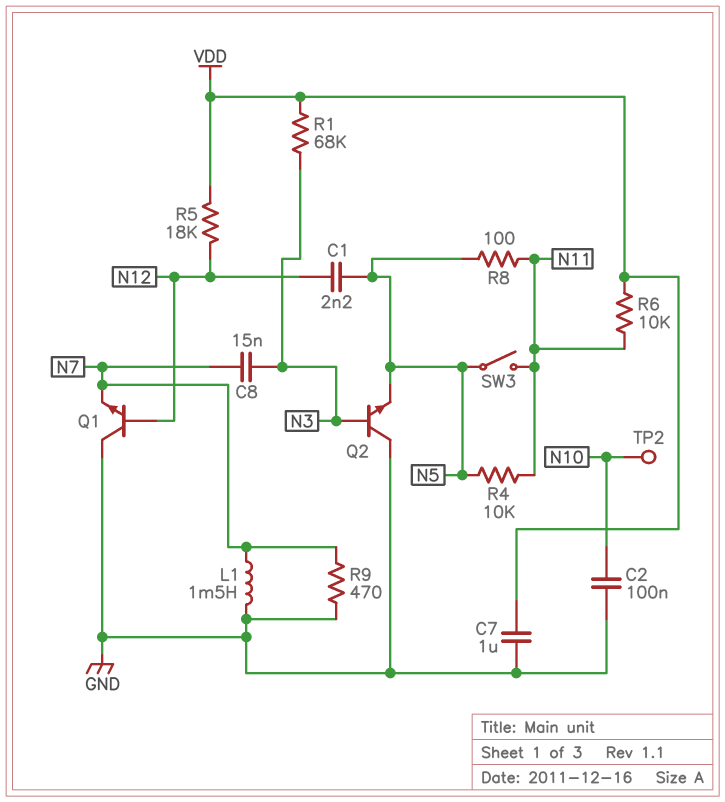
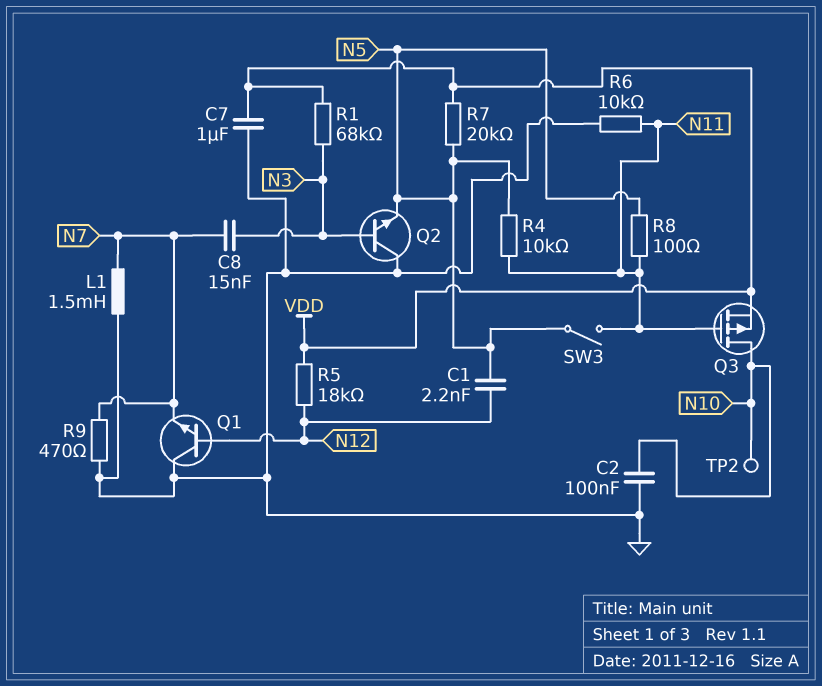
Q3: none -> PMOS (G N11, D N10, S VDD)
R6: 10k (N11, VDD) -> 10k (GND, N11)
R7: none -> 20k (N5, VDD)

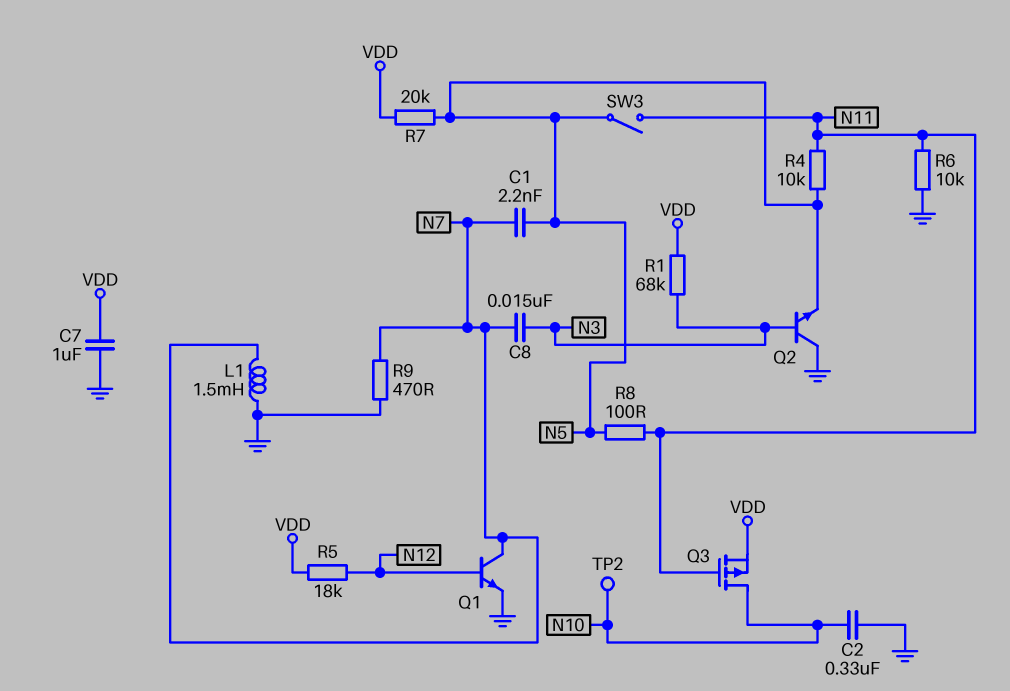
C1: 2.2nF (N5, N12) -> 2.2nF (N5, N7)
C2: 100nF (GND, N10) -> 330nF (GND, N10)
Q1: NPN (B N12, C GND, E N7) -> NPN (B N12, C N7, E GND)

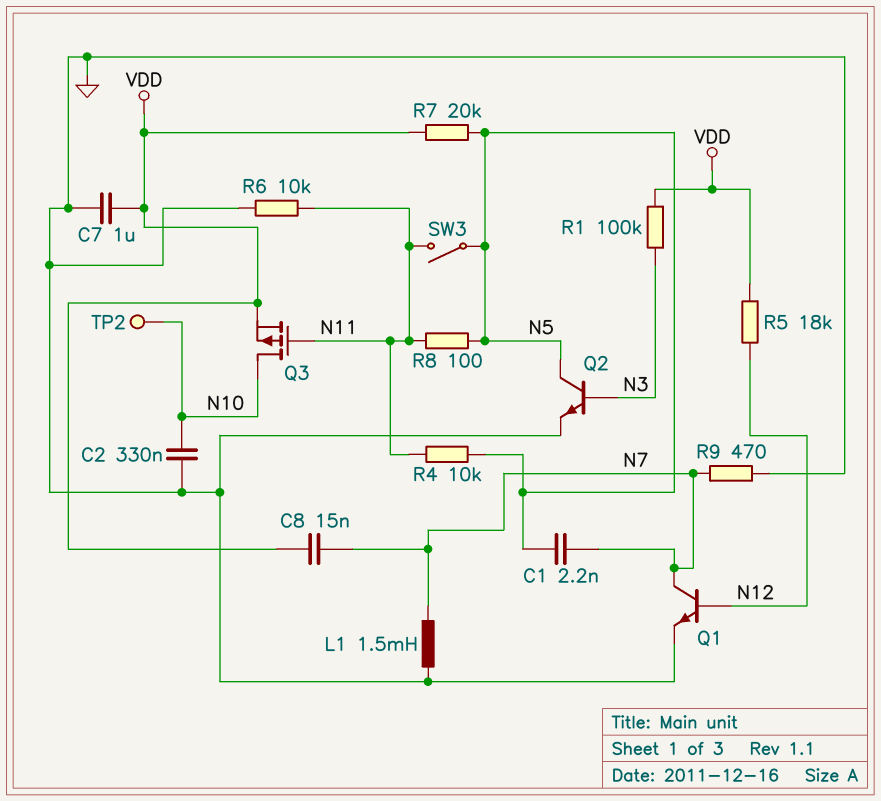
C8: 15nF (N3, N7) -> 15nF (N7, VDD)
Q2: NPN (B N3, C GND, E N5) -> NPN (B N3, C N5, E GND)
R1: 68k (N3, VDD) -> 100k (N3, VDD)

